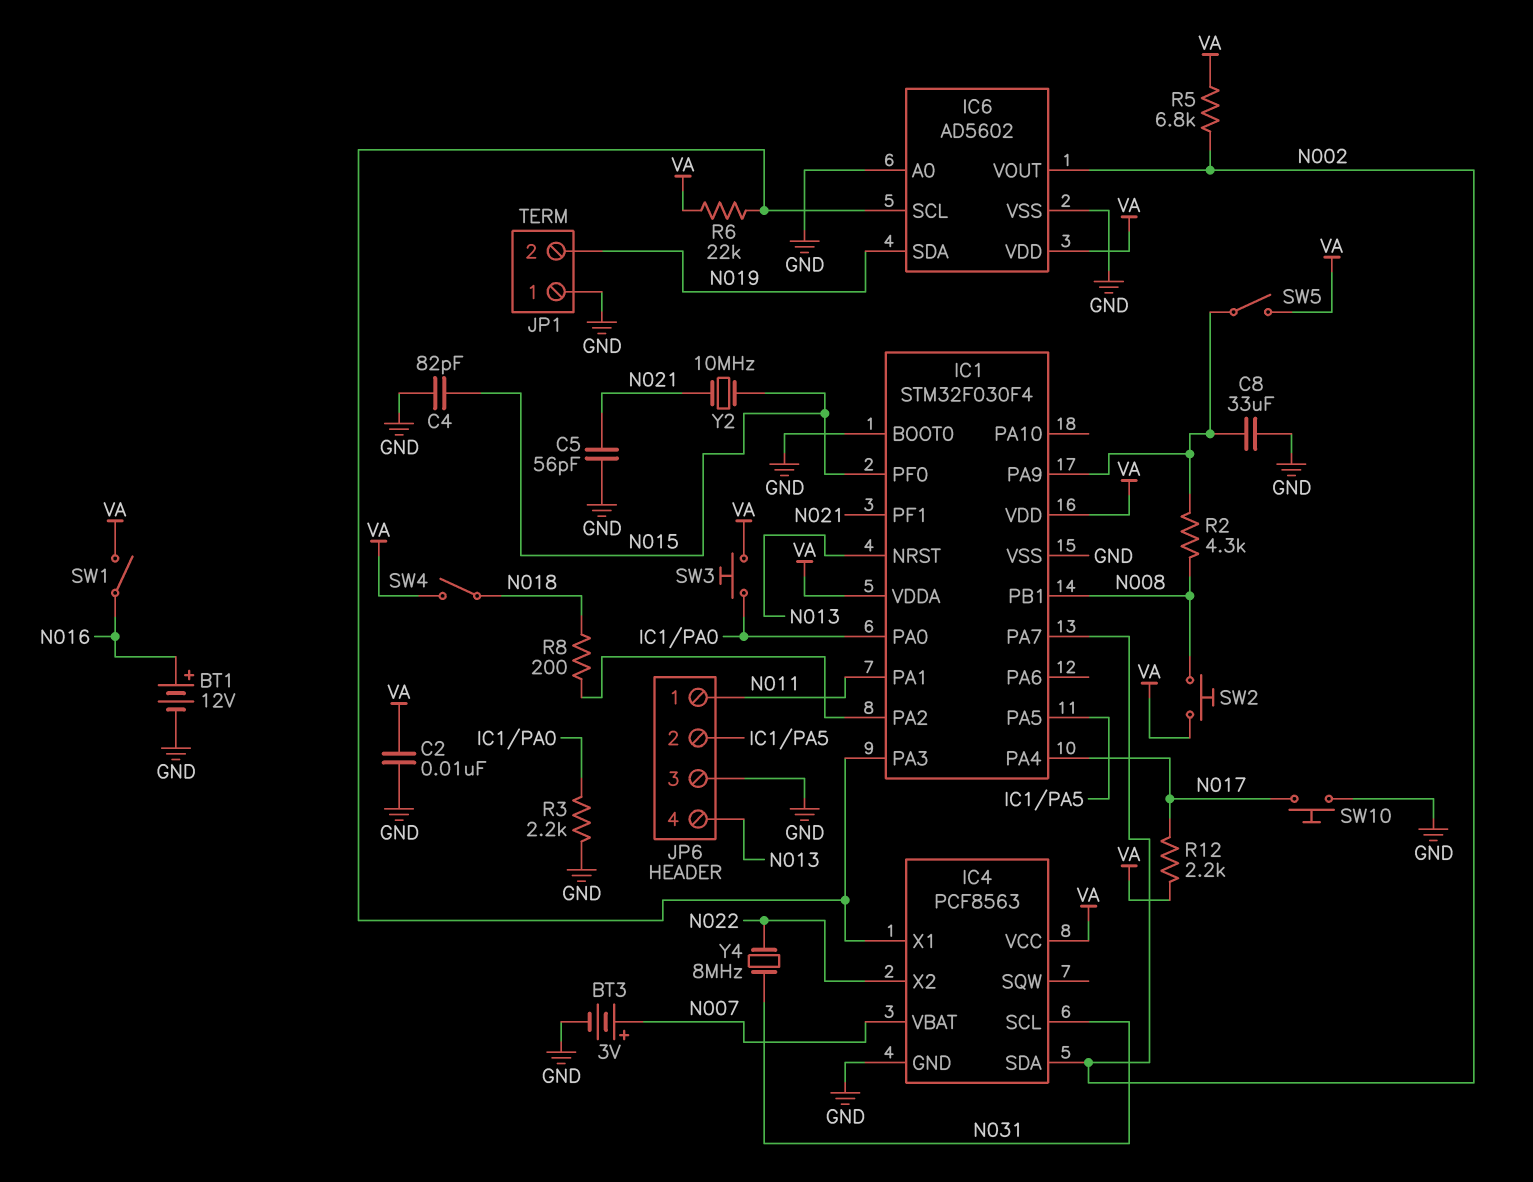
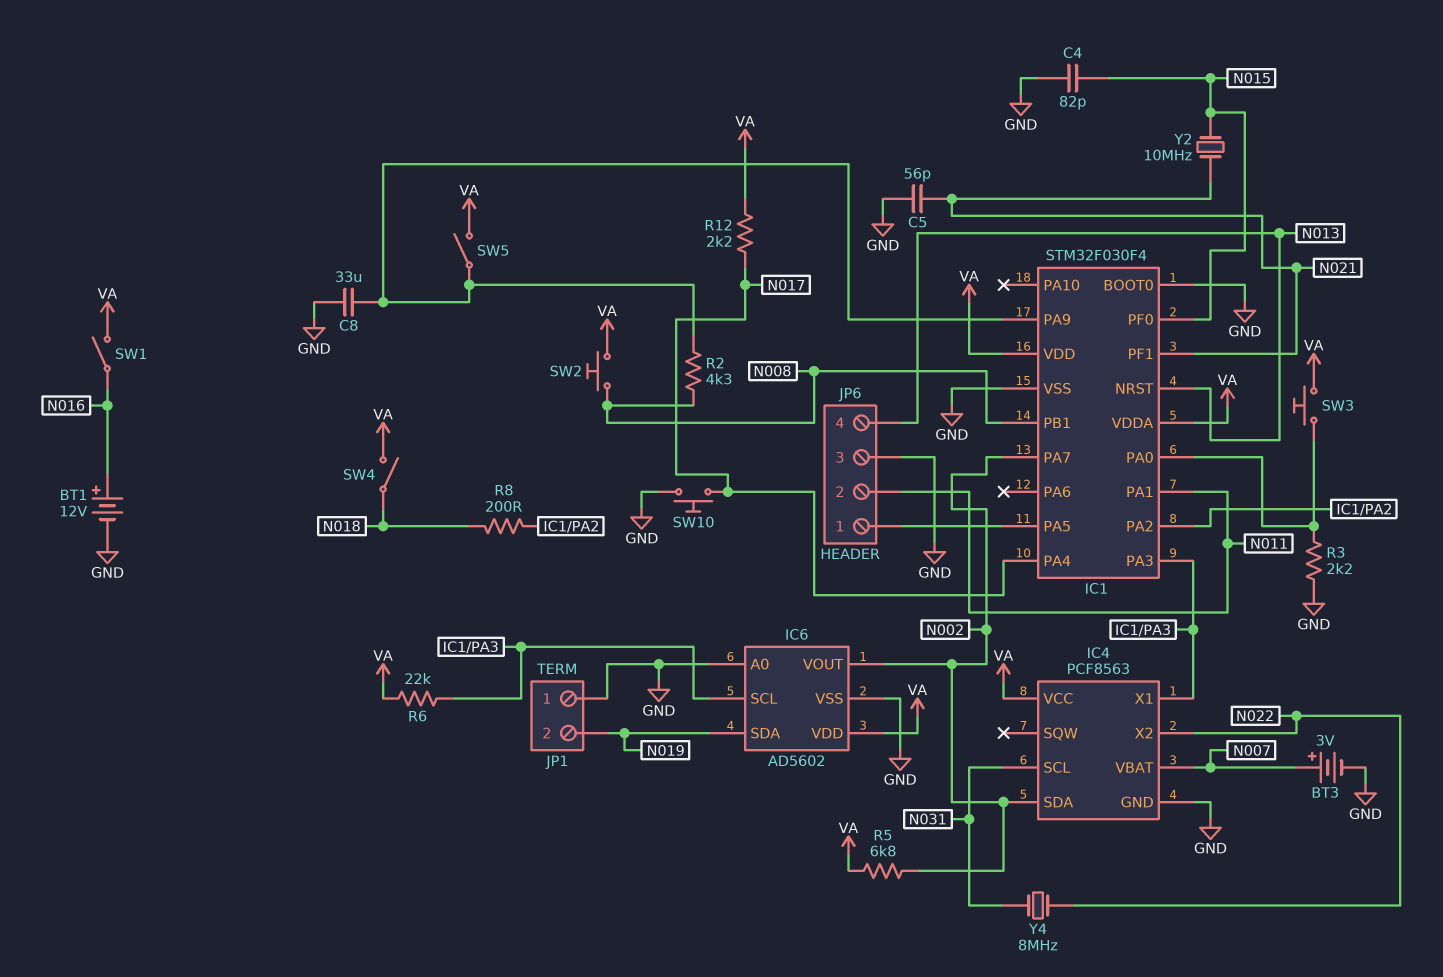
C2: 10nF (GND, VA) -> none
JP6 pin 1: N011 -> IC1/PA5
JP6 pin 2: IC1/PA5 -> N011

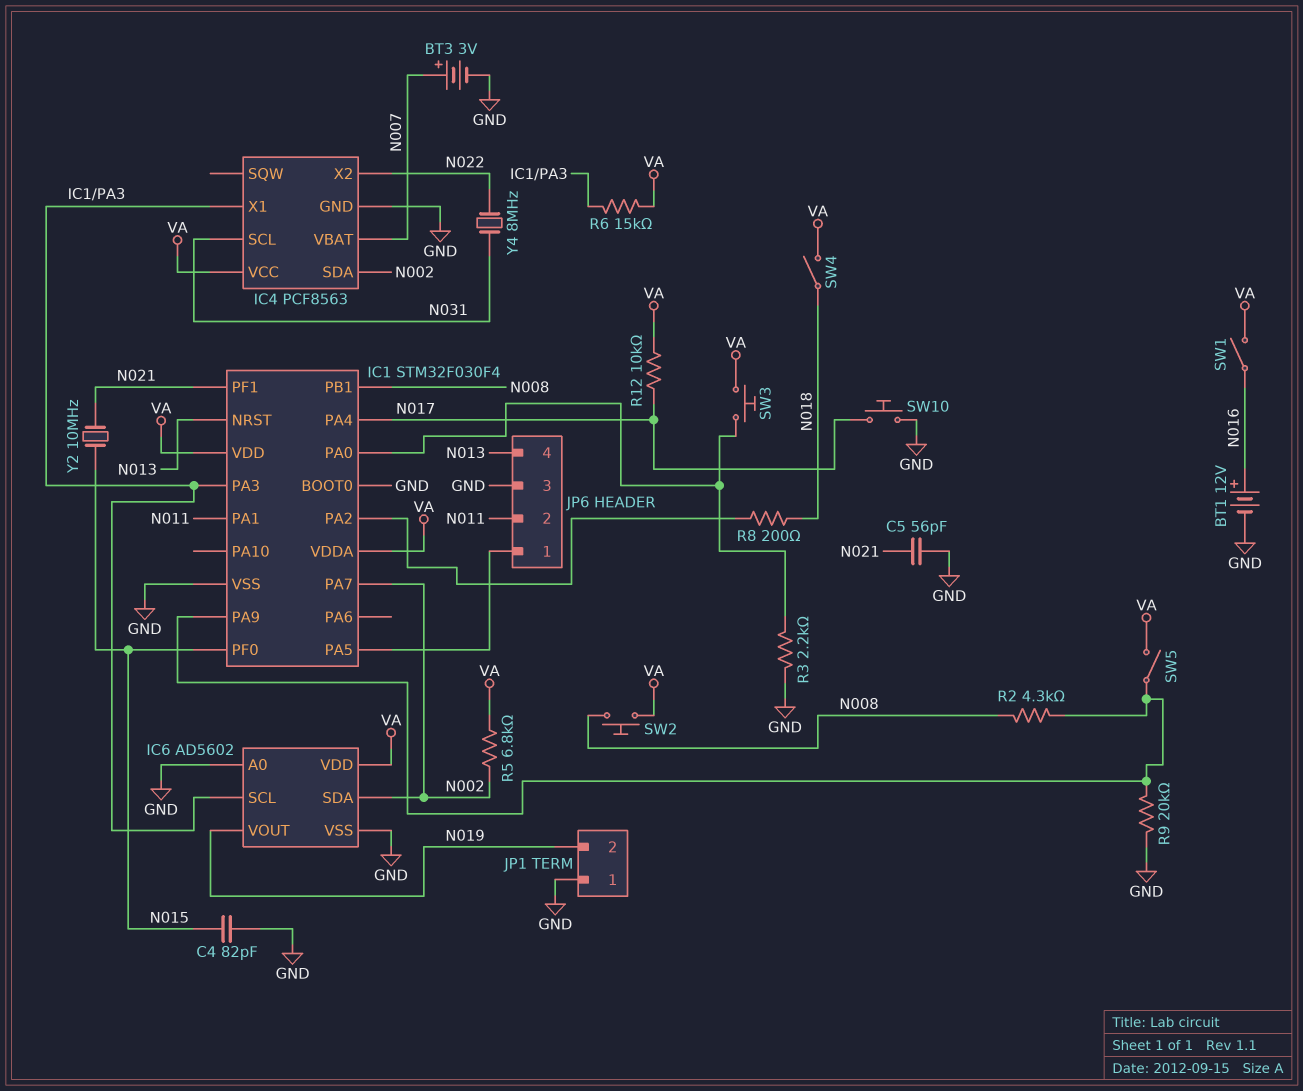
C8: 33uF (GND, IC1/PA9) -> none
IC6 pin SDA: N019 -> N002
IC6 pin VOUT: N002 -> N019
R6: 22k (IC1/PA3, VA) -> 15k (IC1/PA3, VA)
R9: none -> 20k (GND, IC1/PA9)
R12: 2.2k (N017, VA) -> 10k (N017, VA)

